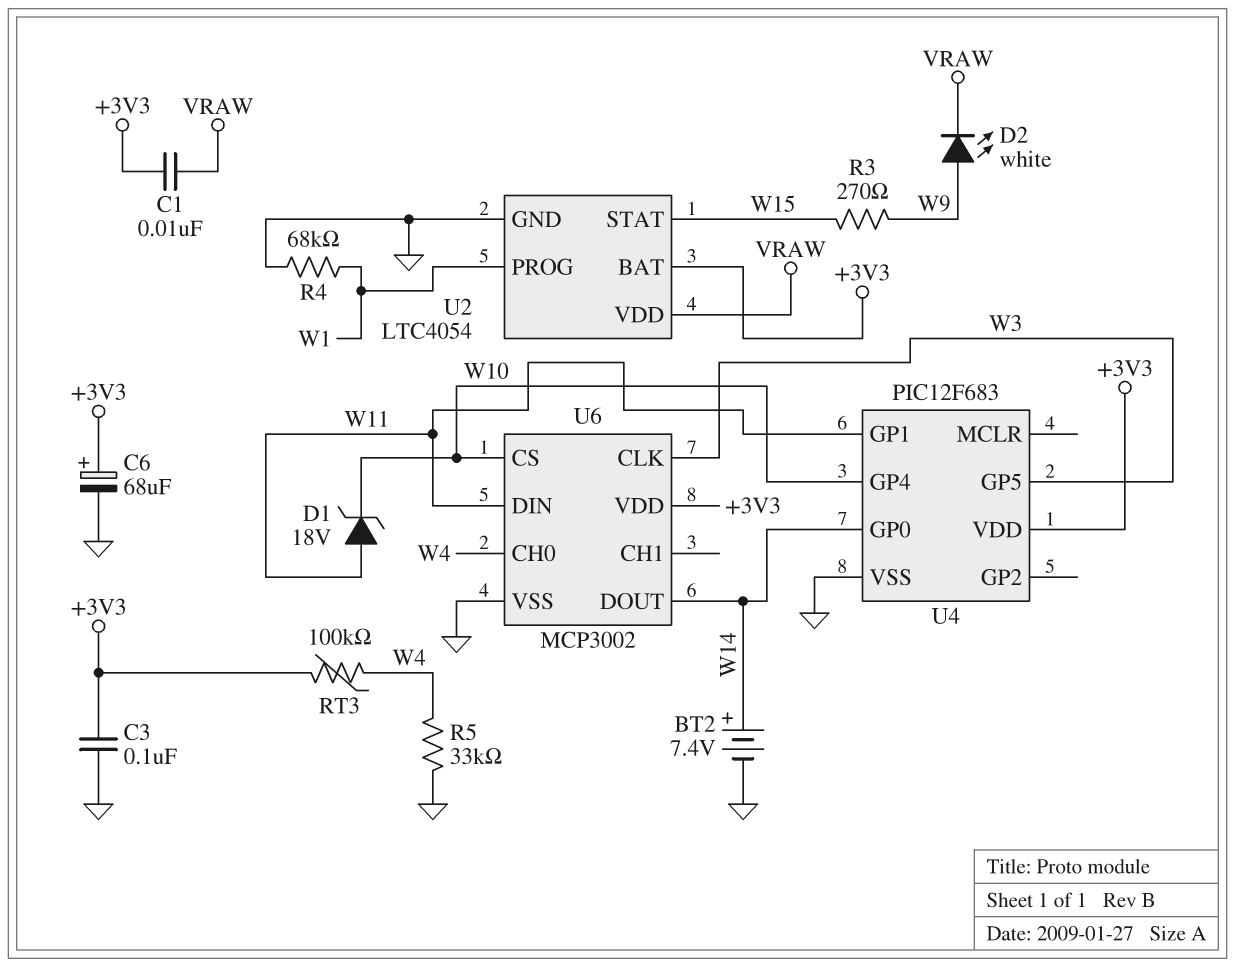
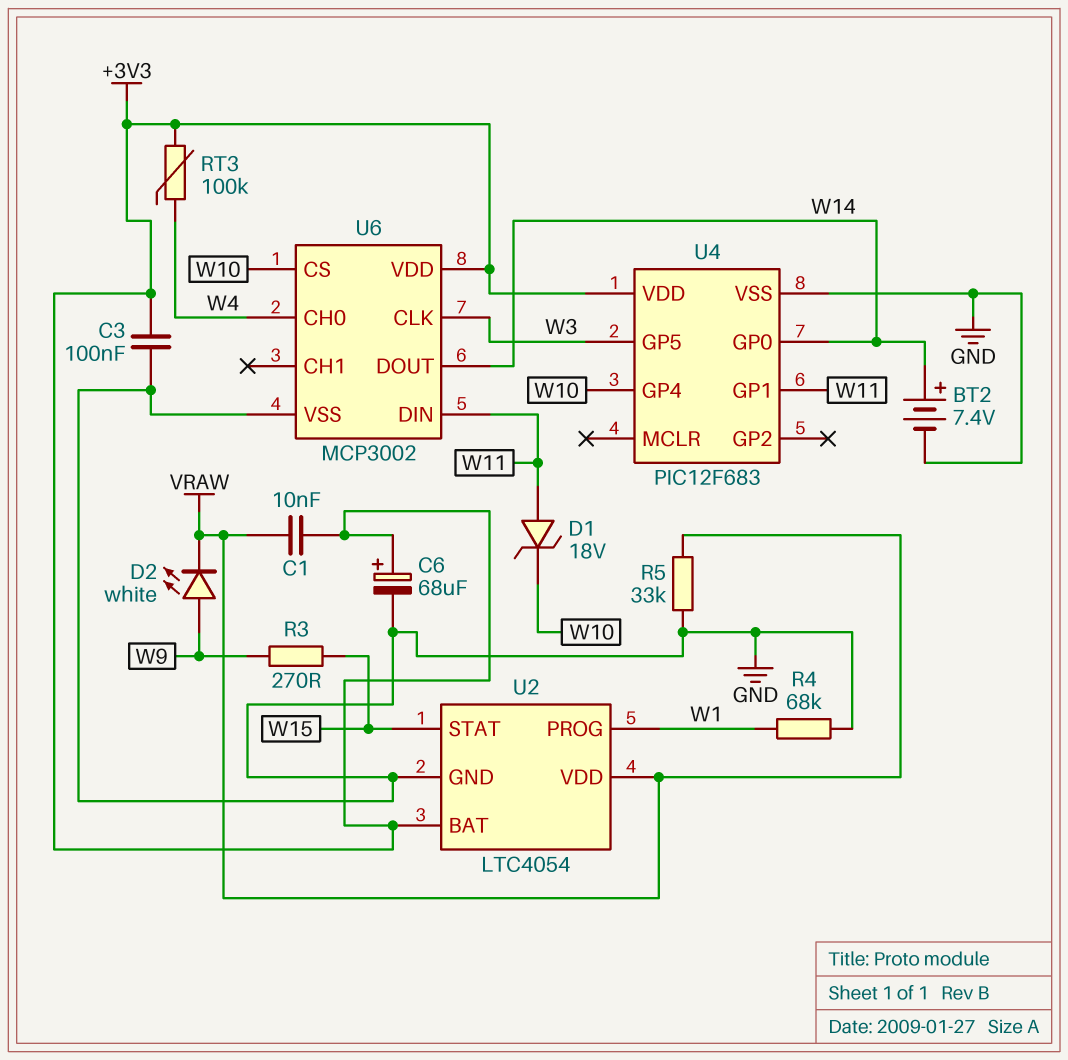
R5: 33k (GND, W4) -> 33k (GND, VRAW)

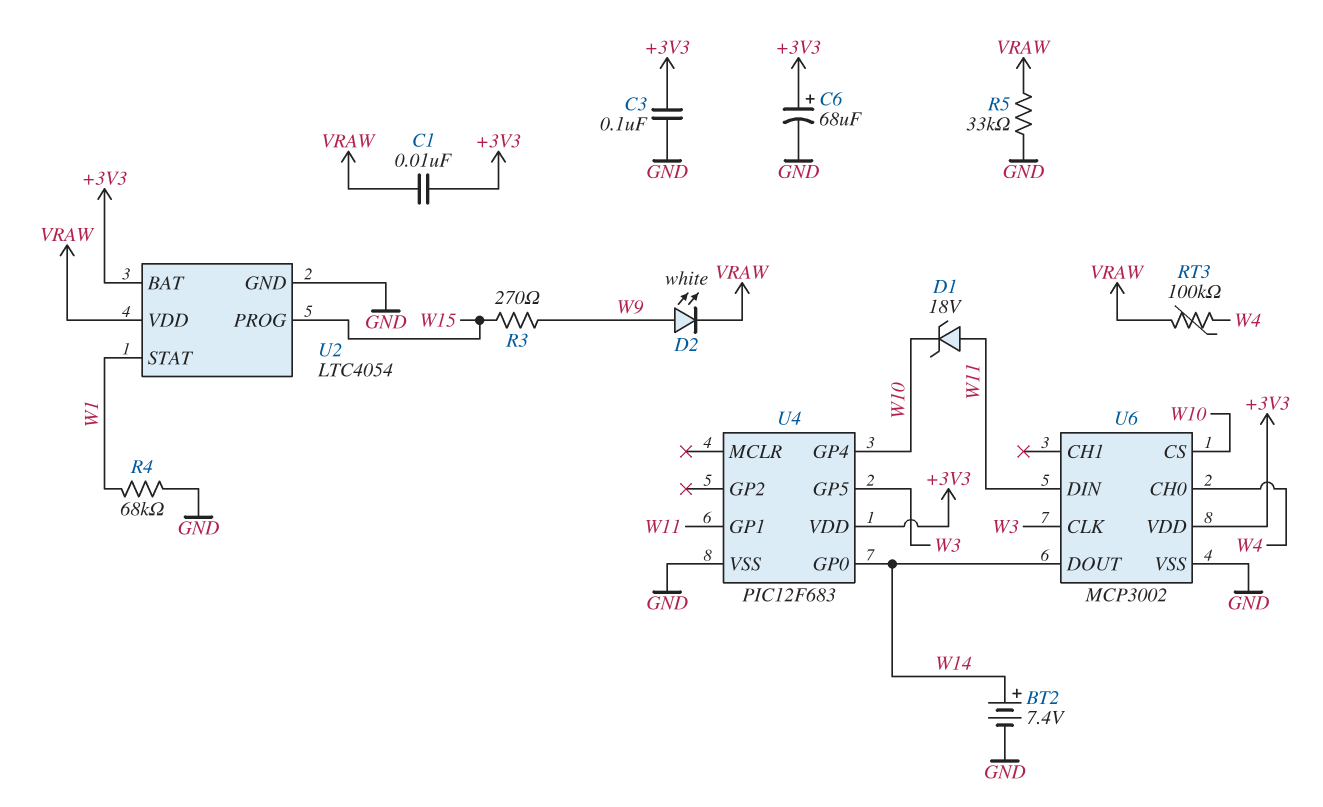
RT3: 100k (+3V3, W4) -> 100k (VRAW, W4)
U2 pin PROG: W1 -> W15
U2 pin STAT: W15 -> W1

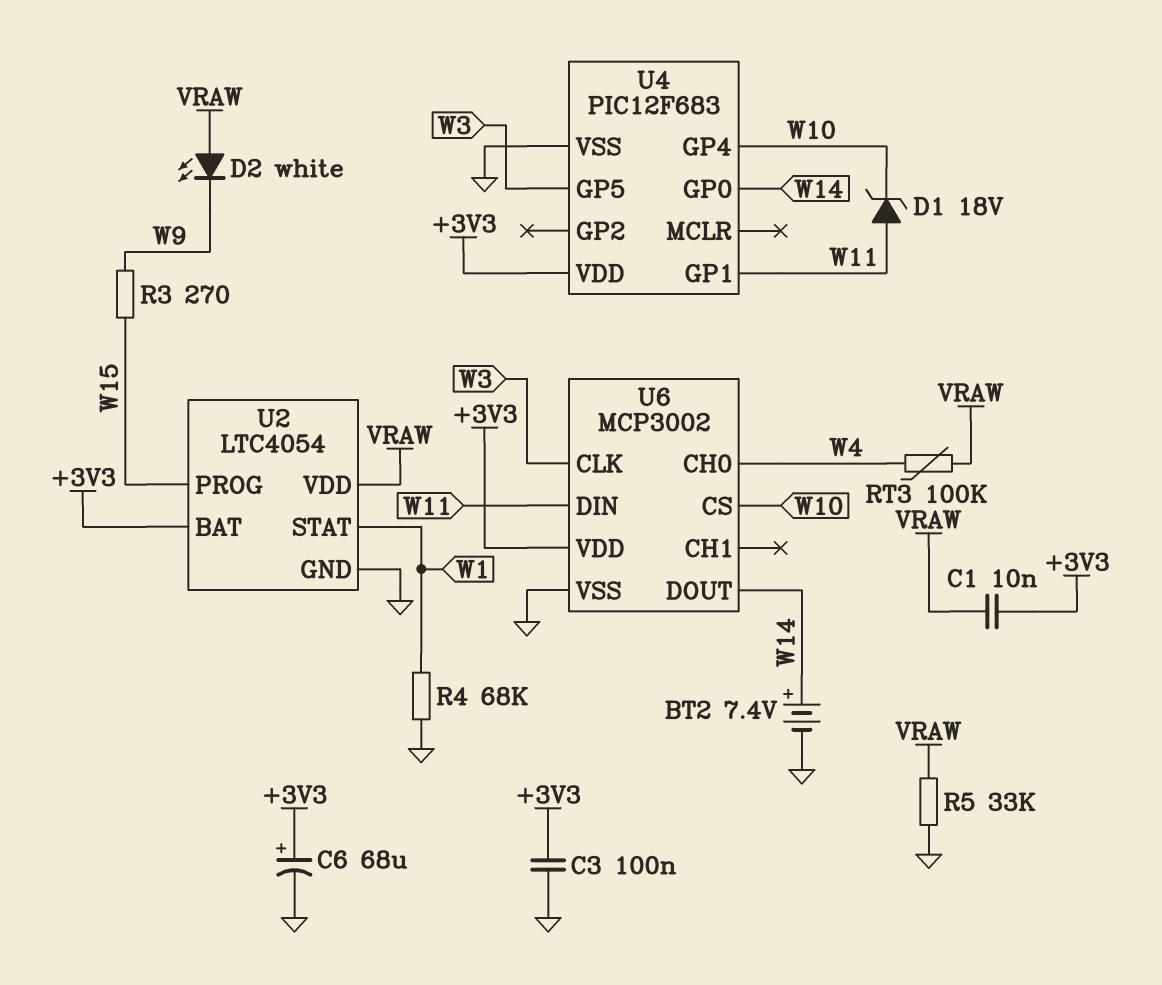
D2: LED white (A W9, K VRAW) -> LED white (A VRAW, K W9)

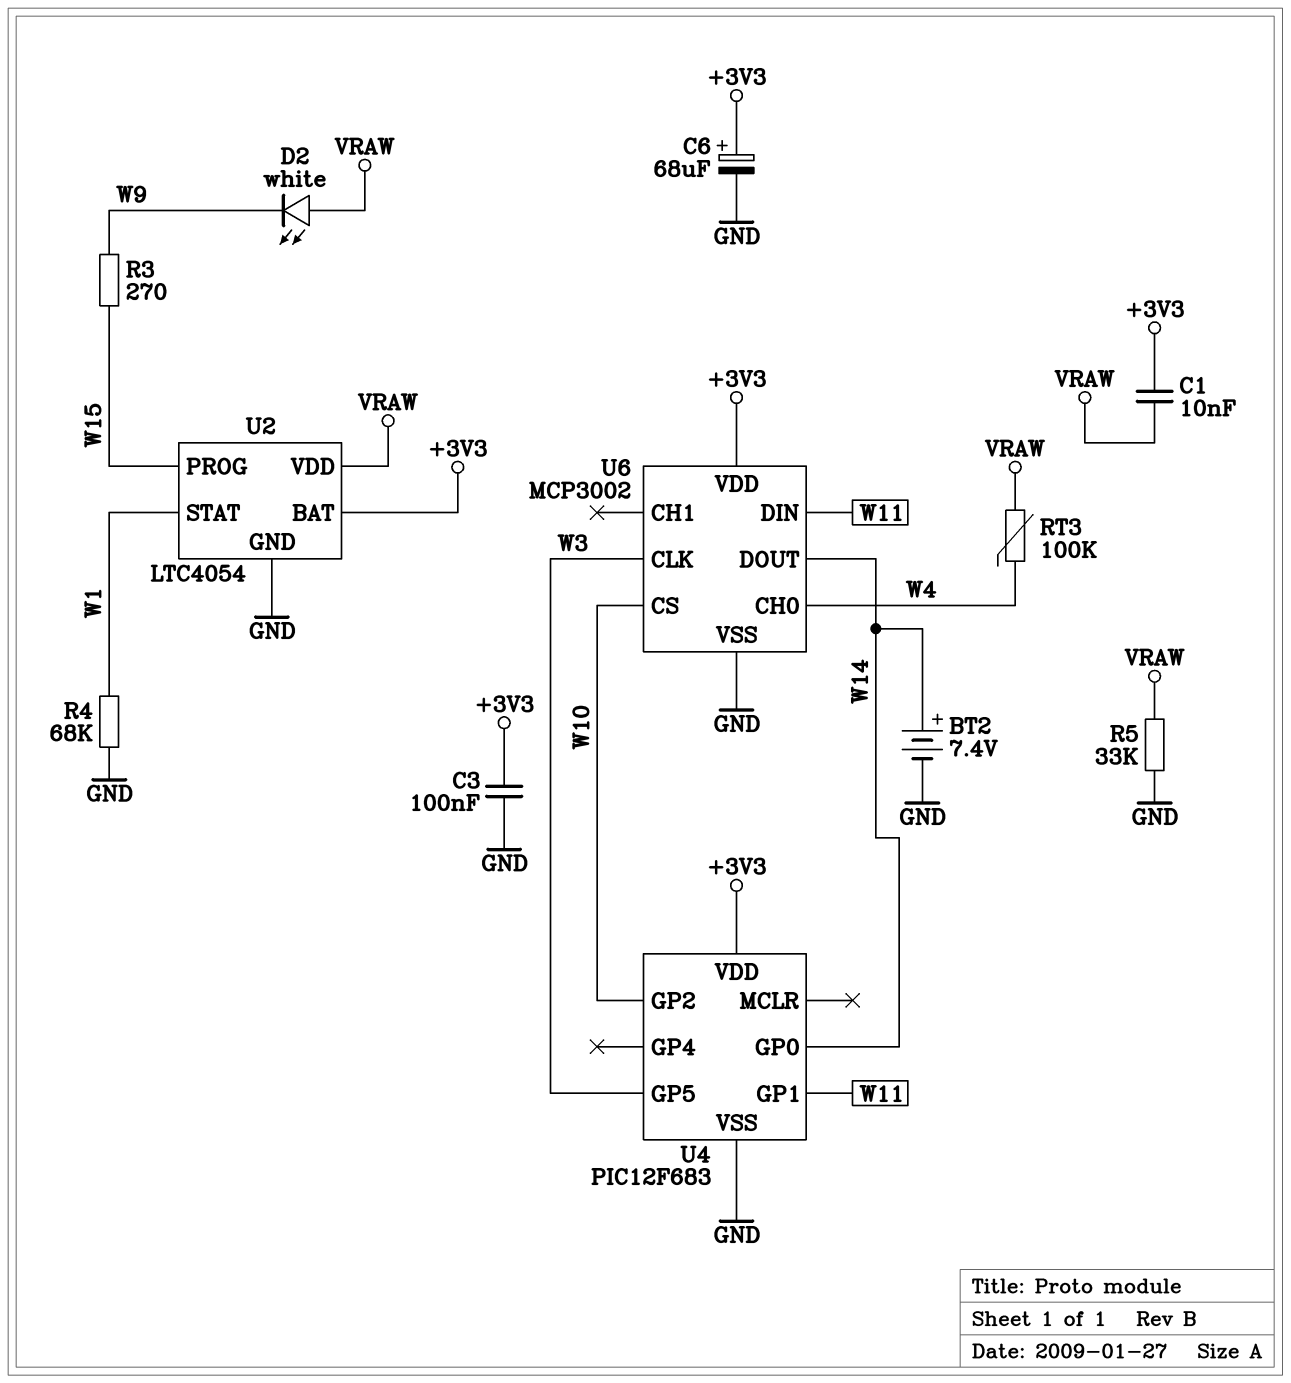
D1: zener 18V (A W11, K W10) -> none
U4 pin GP2: none -> W10
U4 pin GP4: W10 -> none

